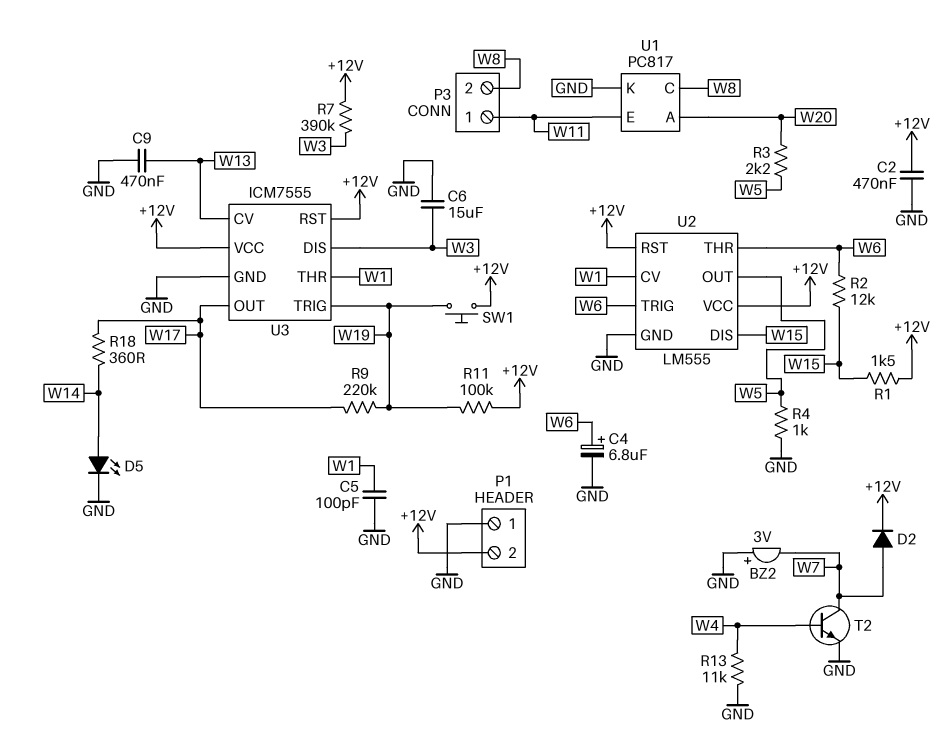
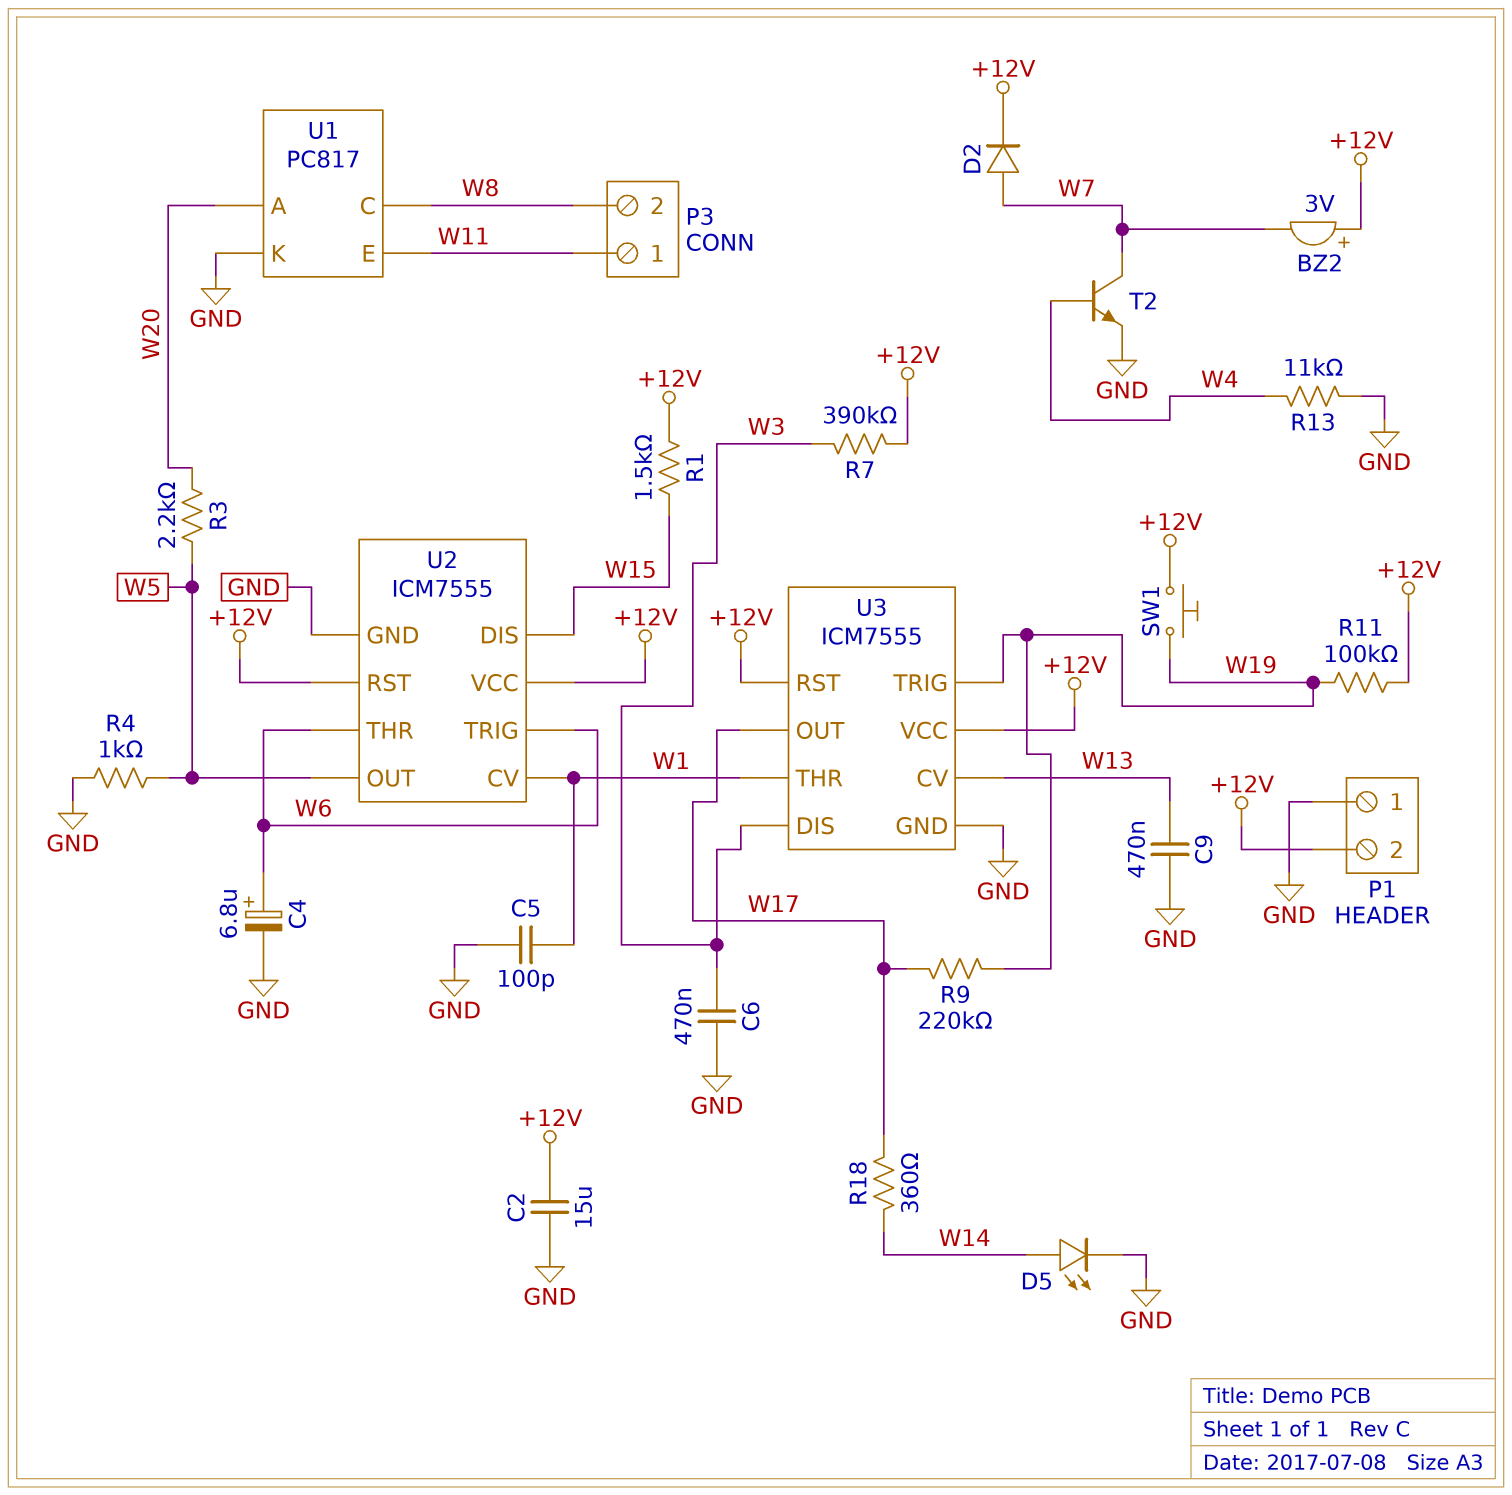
BZ2: buzzer 3V (plus GND, minus W7) -> buzzer 3V (plus +12V, minus W7)
C2: 470nF (+12V, GND) -> 15uF (+12V, GND)
C6: 15uF (GND, W3) -> 470nF (GND, W3)
R2: 12k (W6, W15) -> none
U2: LM555 -> ICM7555

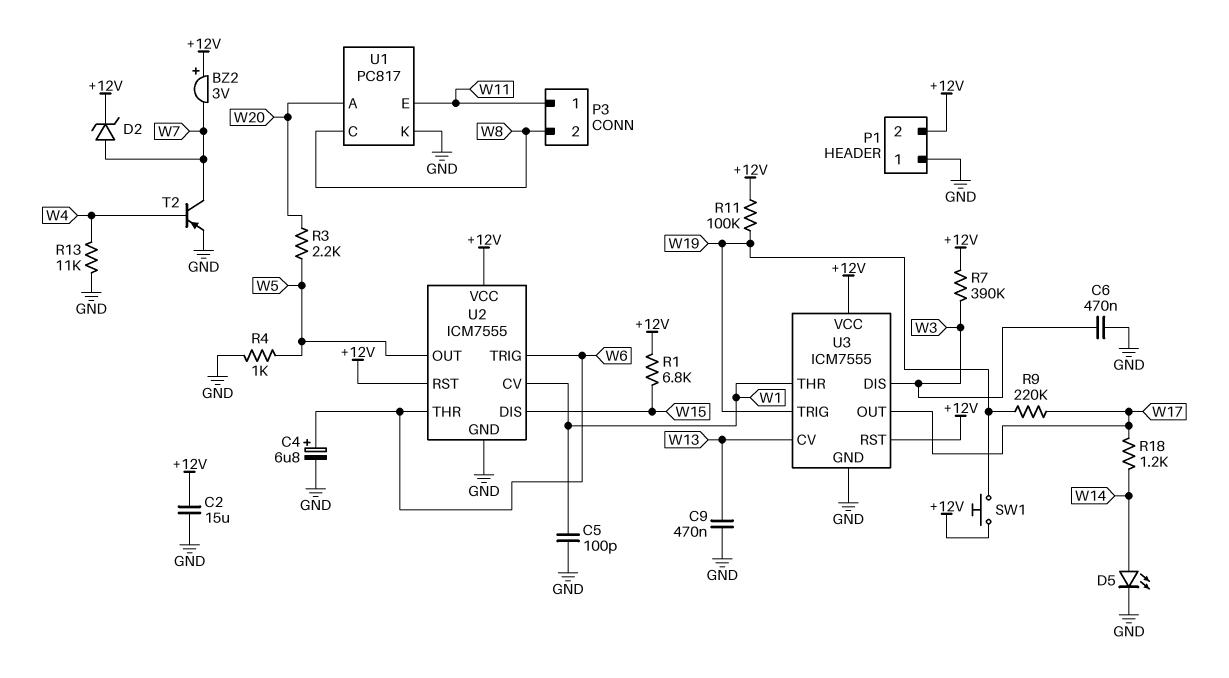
D2: diode (A W7, K +12V) -> zener (A W7, K +12V)
R1: 1.5k (+12V, W15) -> 6.8k (+12V, W15)
R18: 360 (W14, W17) -> 1.2k (W14, W17)
T2: NPN (B W4, C W7, E GND) -> PNP (B W4, C W7, E GND)

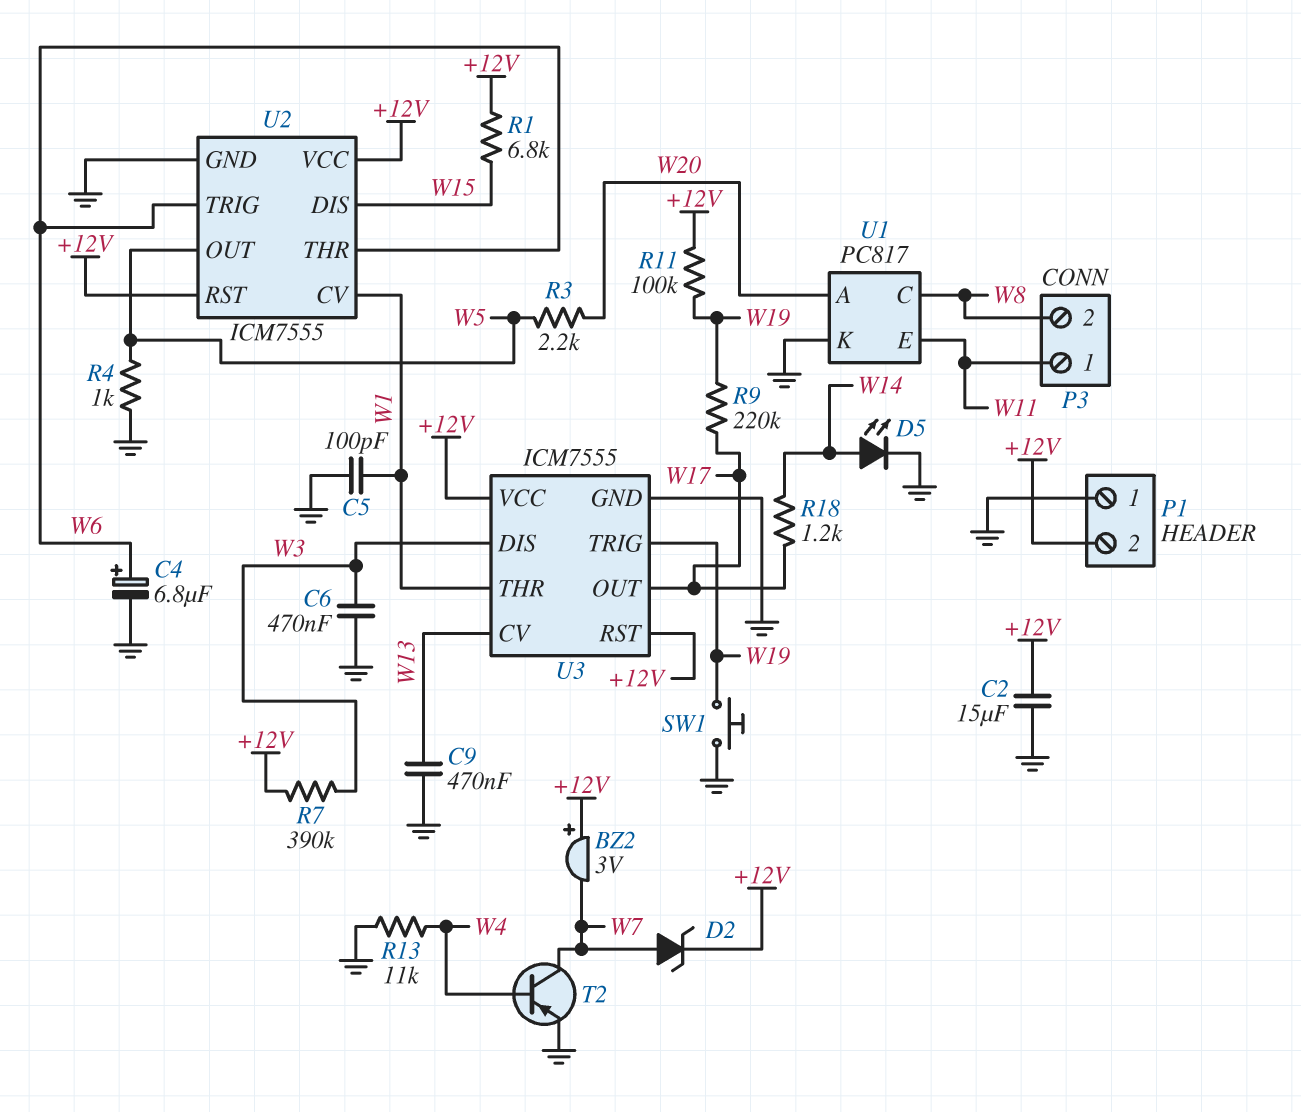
SW1: button (+12V, W19) -> button (GND, W19)

